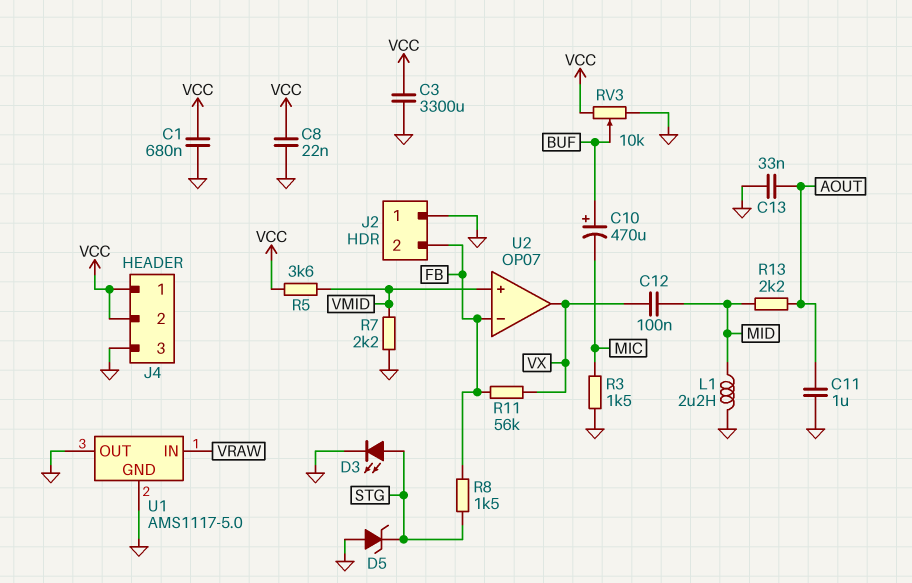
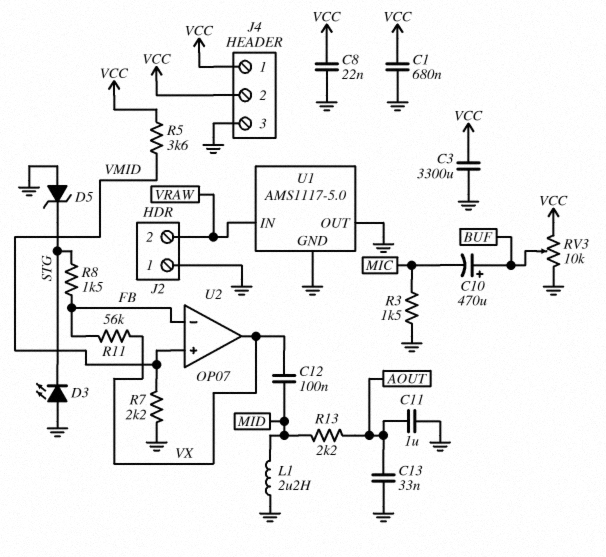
D3: LED (A STG, K GND) -> LED (A GND, K STG)
J2 pin 2: FB -> VRAW

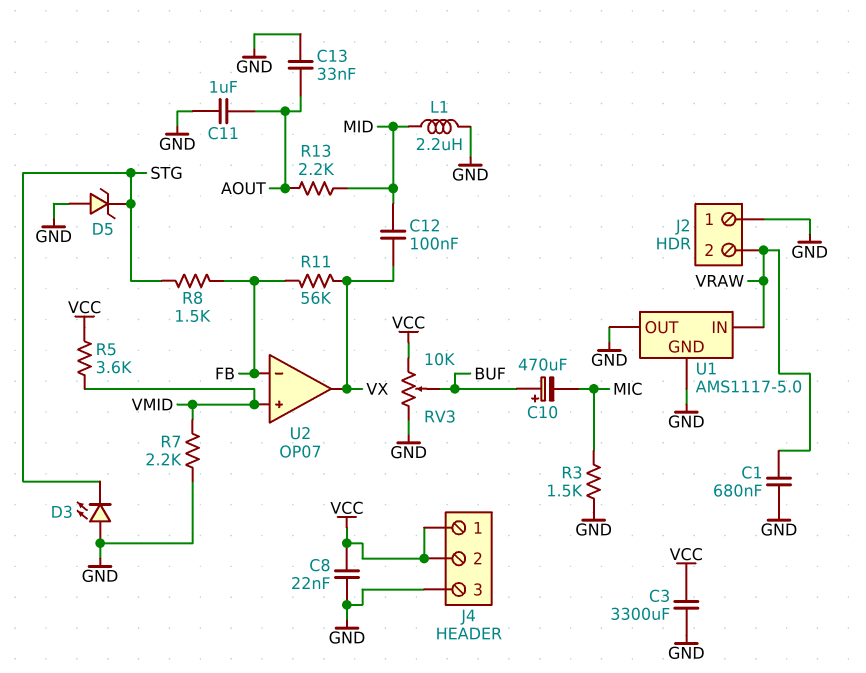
C1: 680nF (GND, VCC) -> 680nF (GND, VRAW)

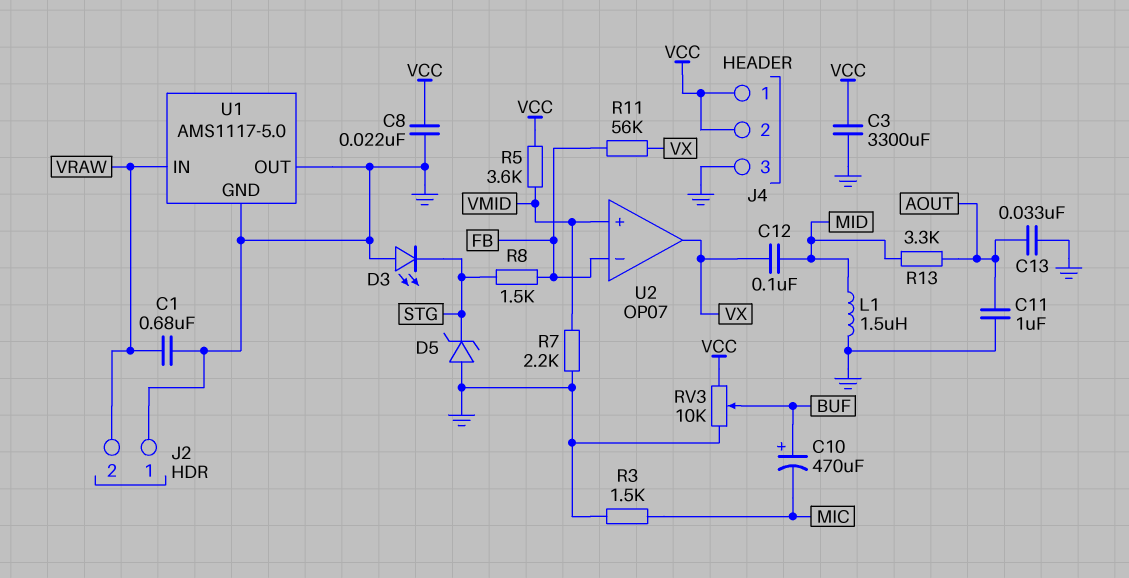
L1: 2.2uH (GND, MID) -> 1.5uH (GND, MID)
R13: 2.2k (AOUT, MID) -> 3.3k (AOUT, MID)

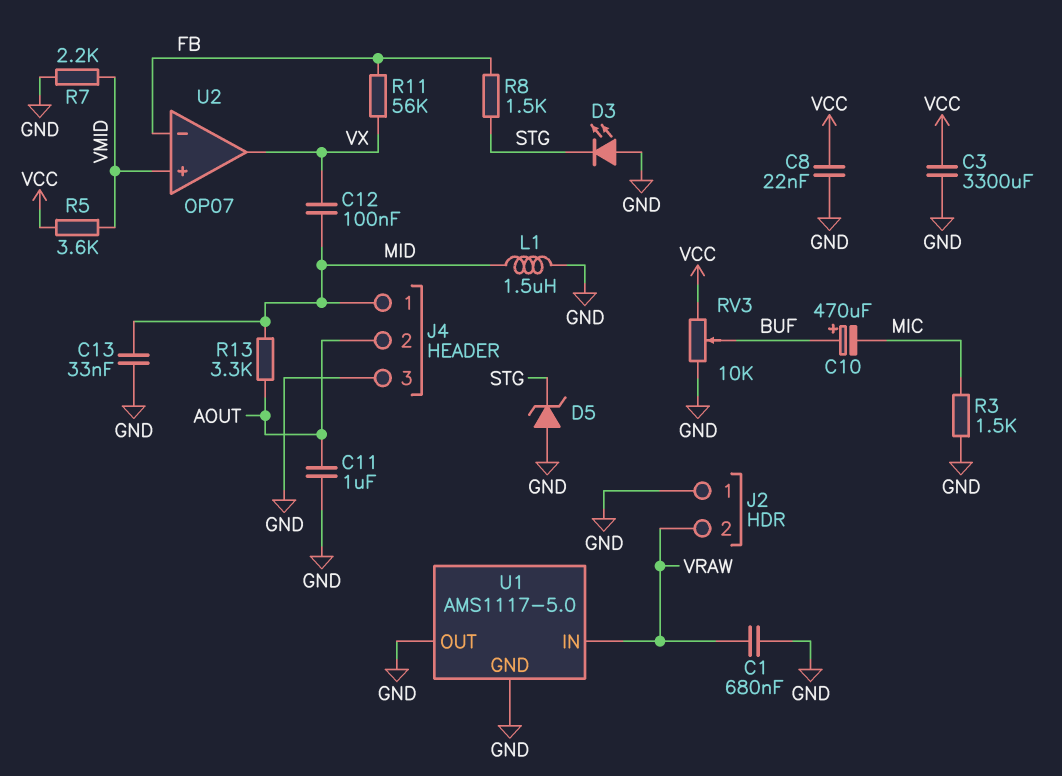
C13: 33nF (AOUT, GND) -> 33nF (GND, MID)
J4 pin 1: VCC -> MID
J4 pin 2: VCC -> AOUT

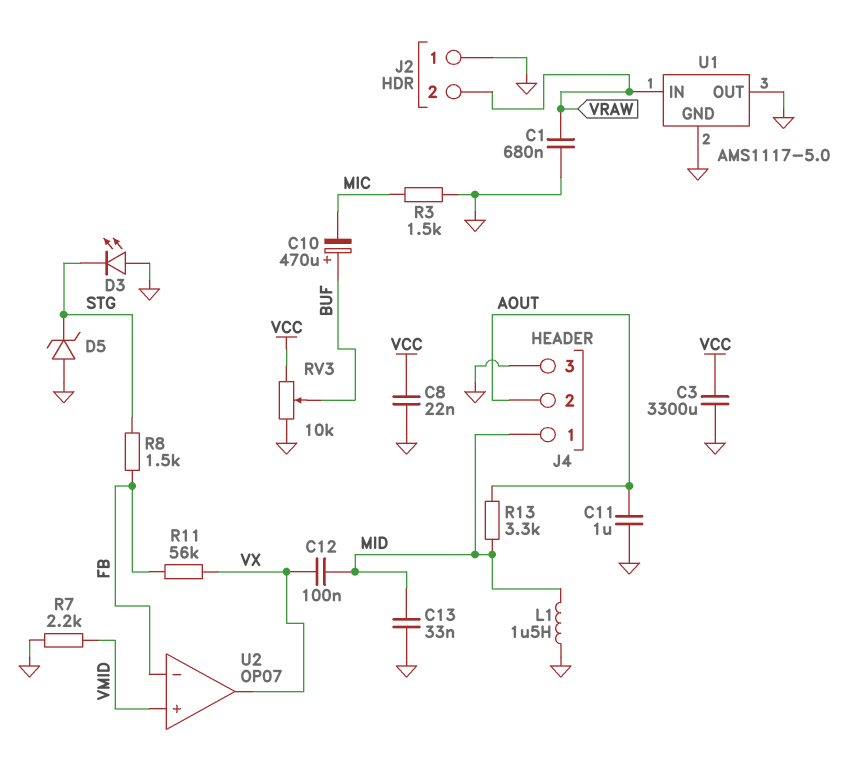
R5: 3.6k (VCC, VMID) -> none

